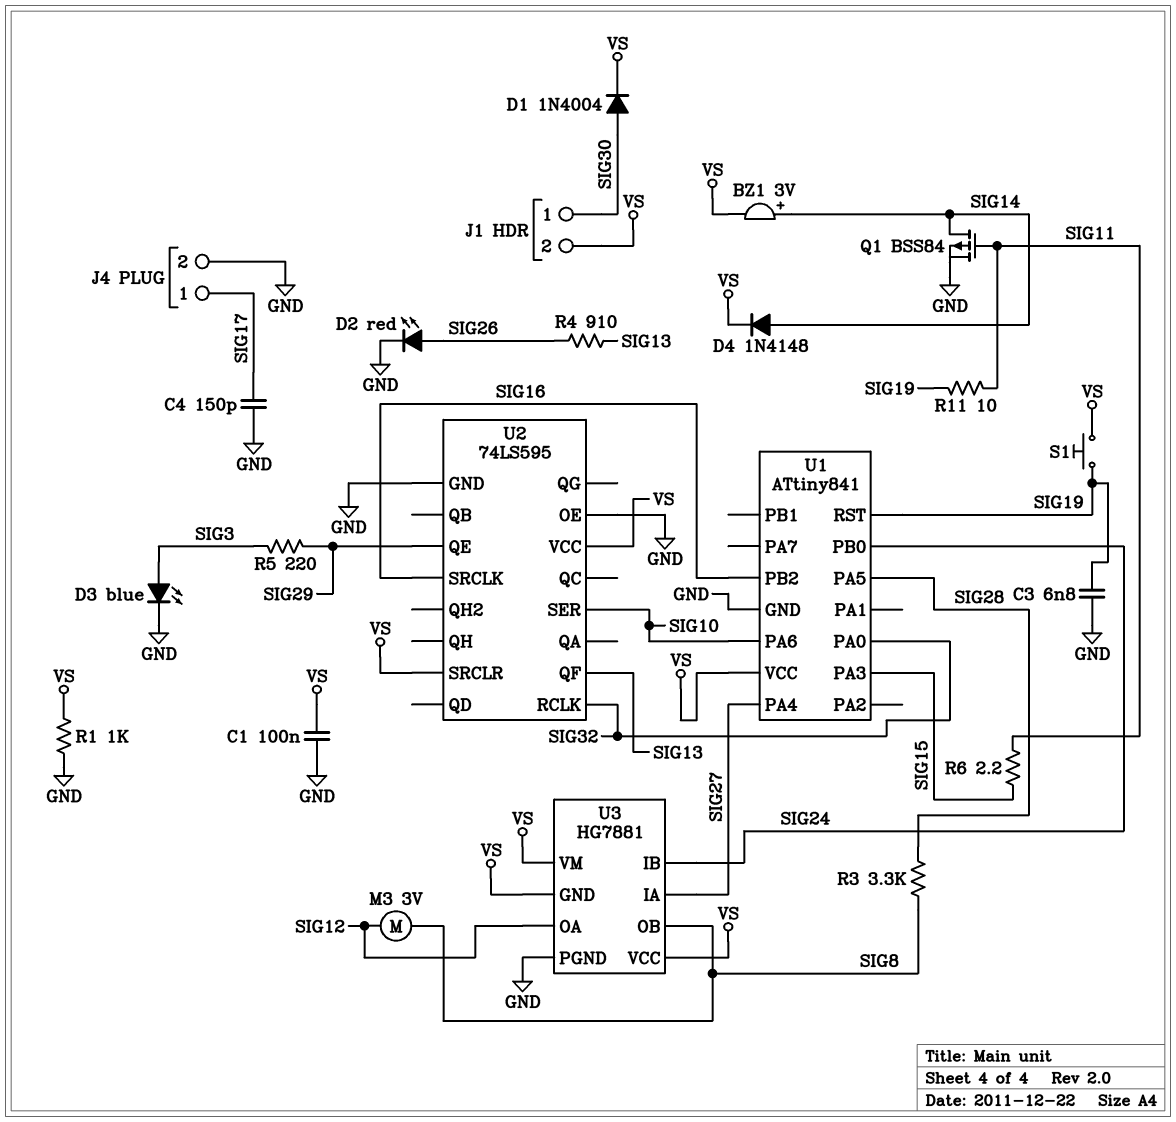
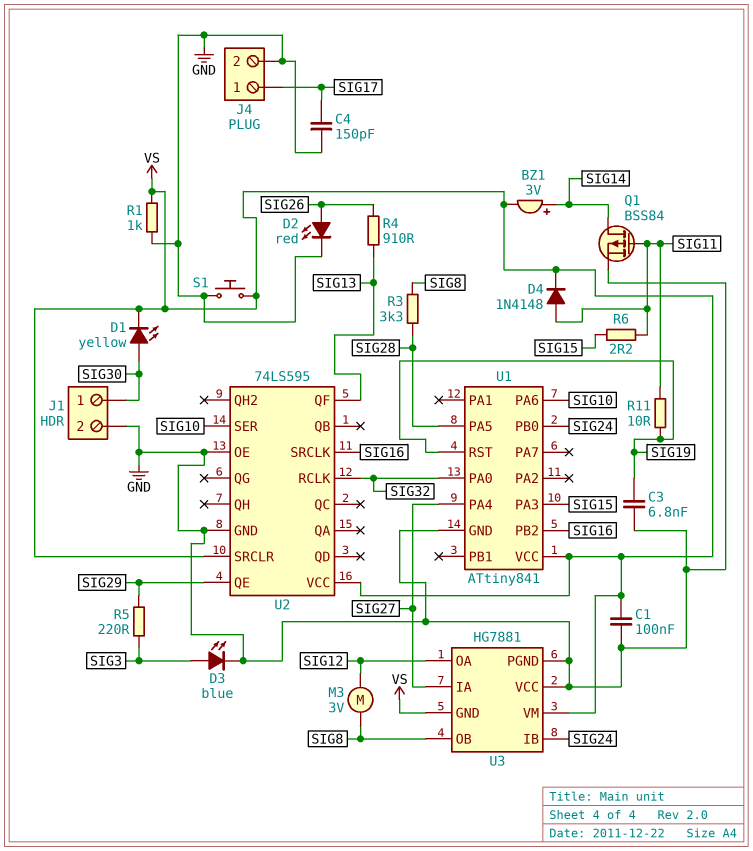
D1: diode 1N4004 (A SIG30, K VS) -> LED yellow (A SIG30, K VS)
D4: diode 1N4148 (A SIG14, K VS) -> diode 1N4148 (A SIG11, K VS)
J1 pin 2: VS -> GND
S1: button (SIG19, VS) -> button (GND, VS)
U3 pin VCC: VS -> GND

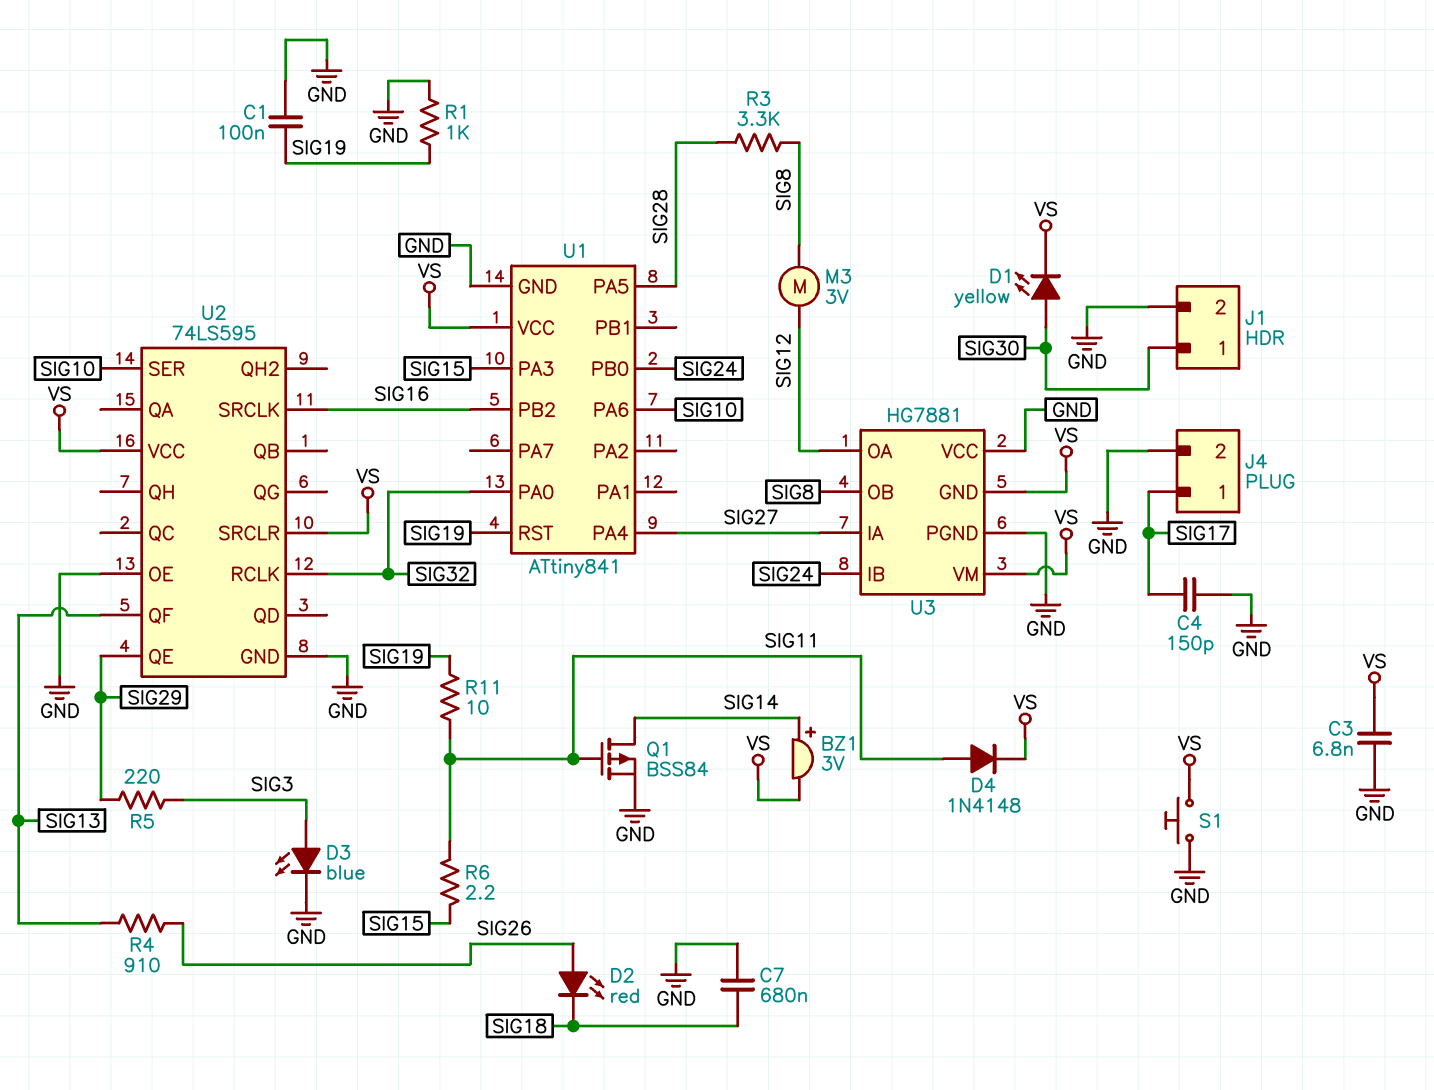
C1: 100nF (GND, VS) -> 100nF (GND, SIG19)
C3: 6.8nF (GND, SIG19) -> 6.8nF (GND, VS)
C7: none -> 680nF (GND, SIG18)
D2: LED red (A SIG26, K GND) -> LED red (A SIG26, K SIG18)
R1: 1k (GND, VS) -> 1k (GND, SIG19)

